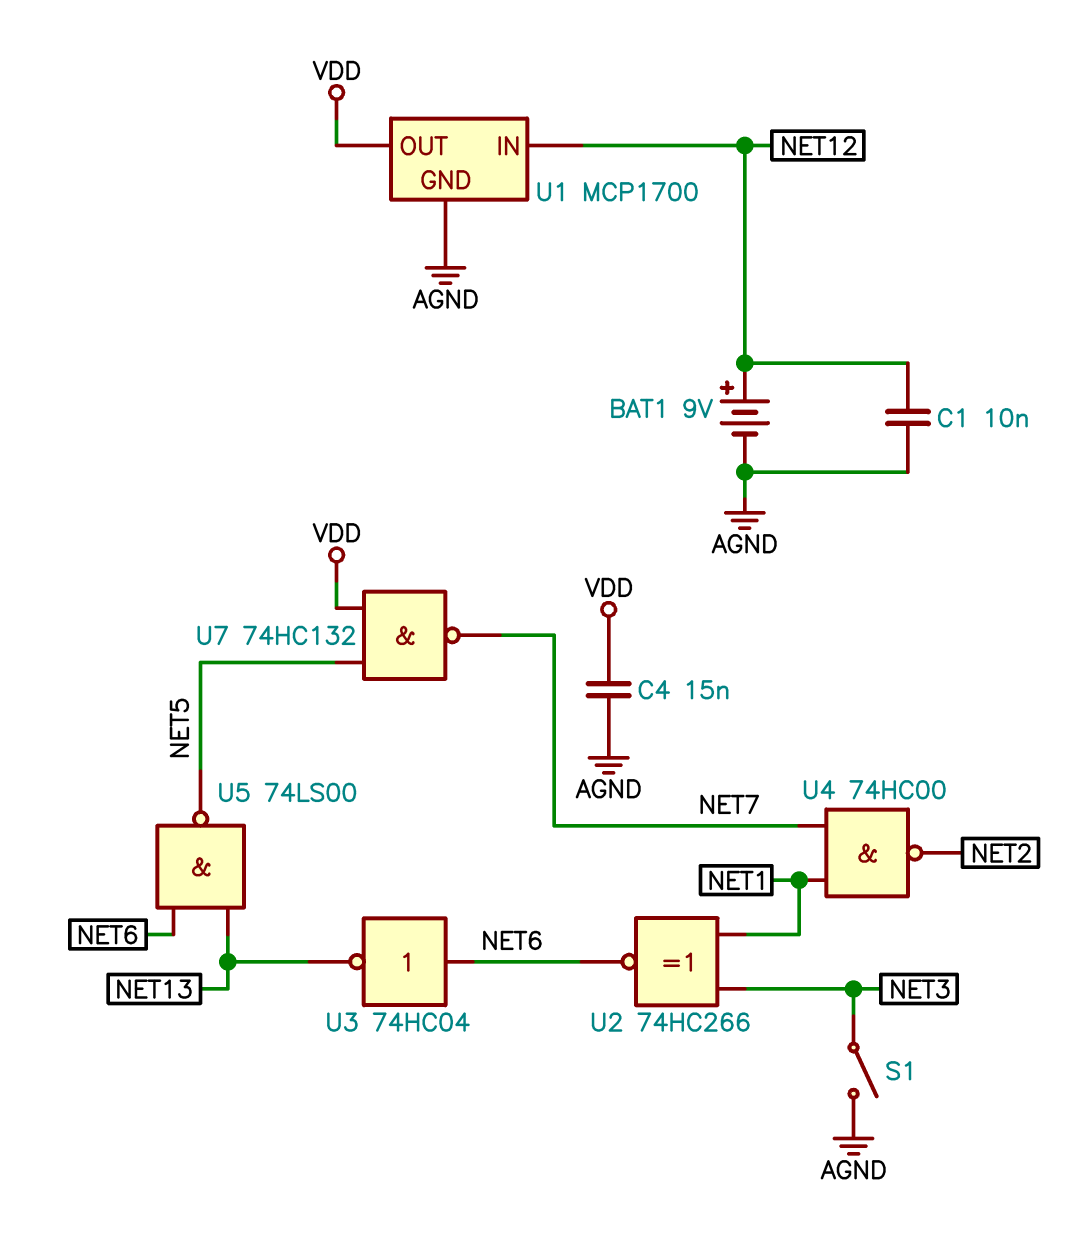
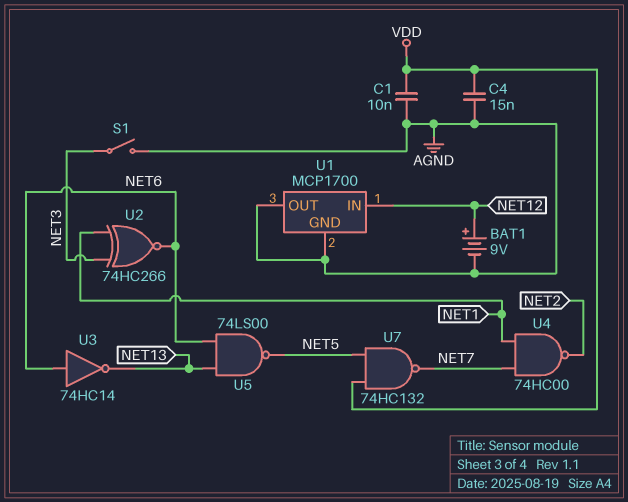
C1: 10nF (AGND, NET12) -> 10nF (AGND, VDD)
U1 pin OUT: VDD -> AGND
U3: NOT 74HC04 (in NET6, out NET13) -> NOT 74HC14 (in NET6, out NET13)

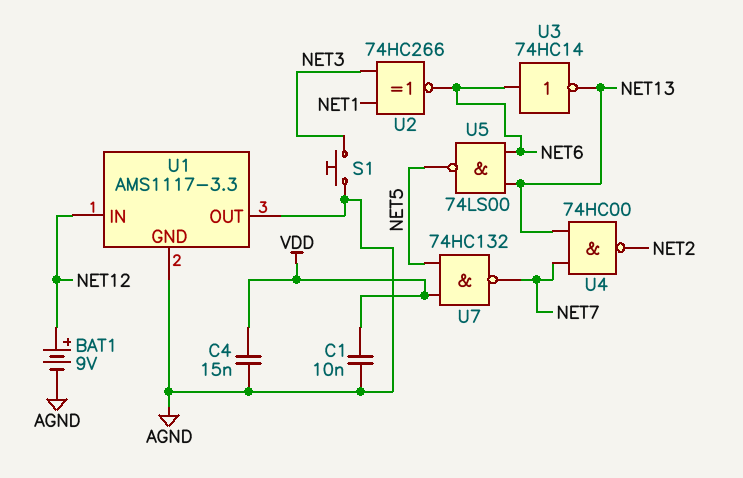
S1: switch (AGND, NET3) -> button (AGND, NET3)
U1: MCP1700 -> AMS1117-3.3
U4: NAND 74HC00 (in NET1, in NET7, out NET2) -> NAND 74HC00 (in NET7, in NET13, out NET2)

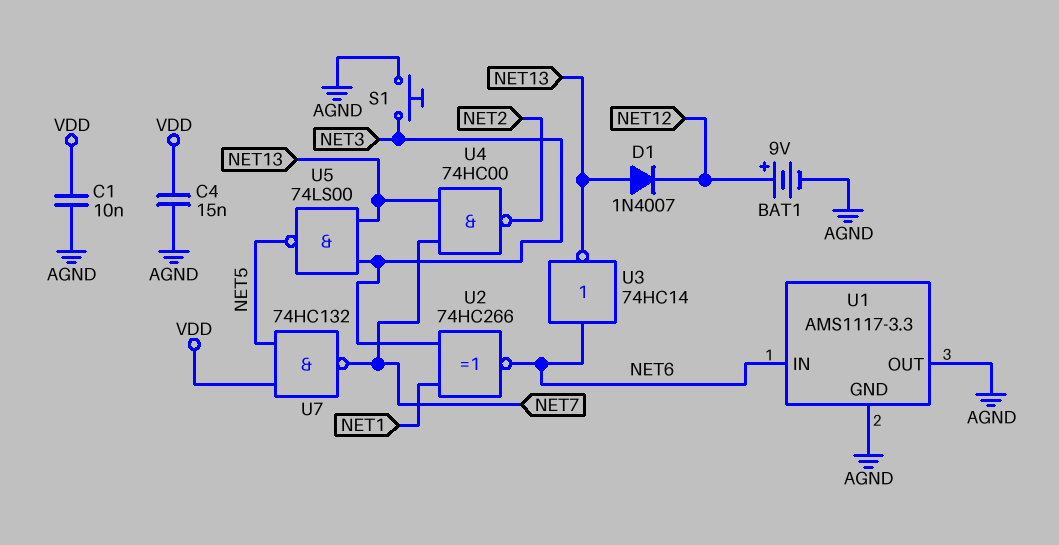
D1: none -> diode 1N4007 (A NET13, K NET12)
U1 pin IN: NET12 -> NET6
U5: NAND 74LS00 (in NET6, in NET13, out NET5) -> NAND 74LS00 (in NET3, in NET13, out NET5)

